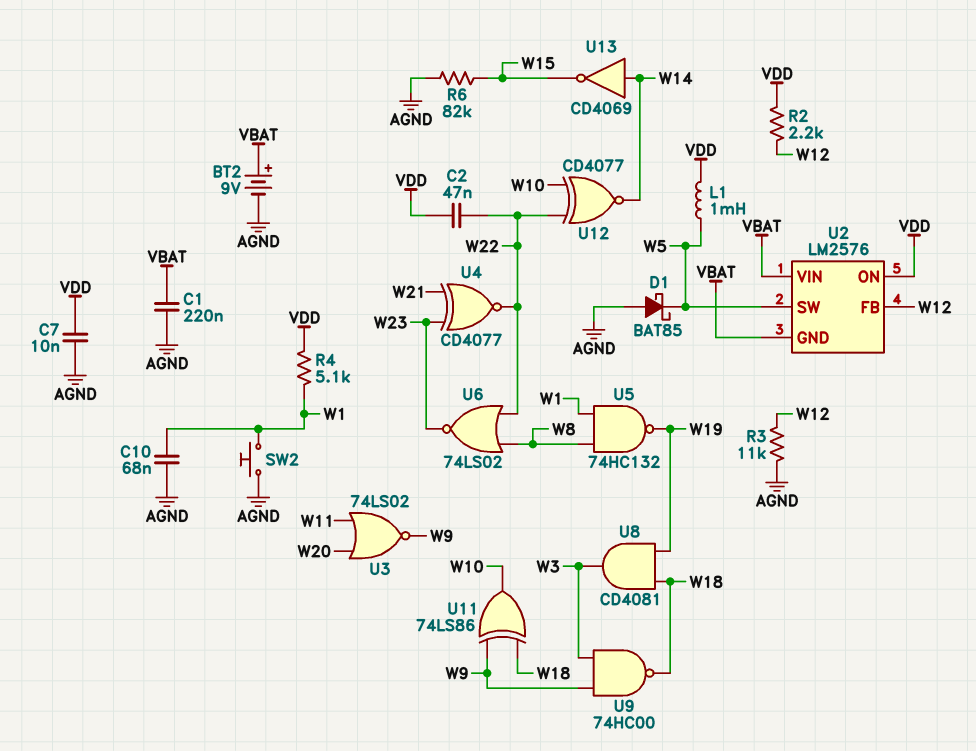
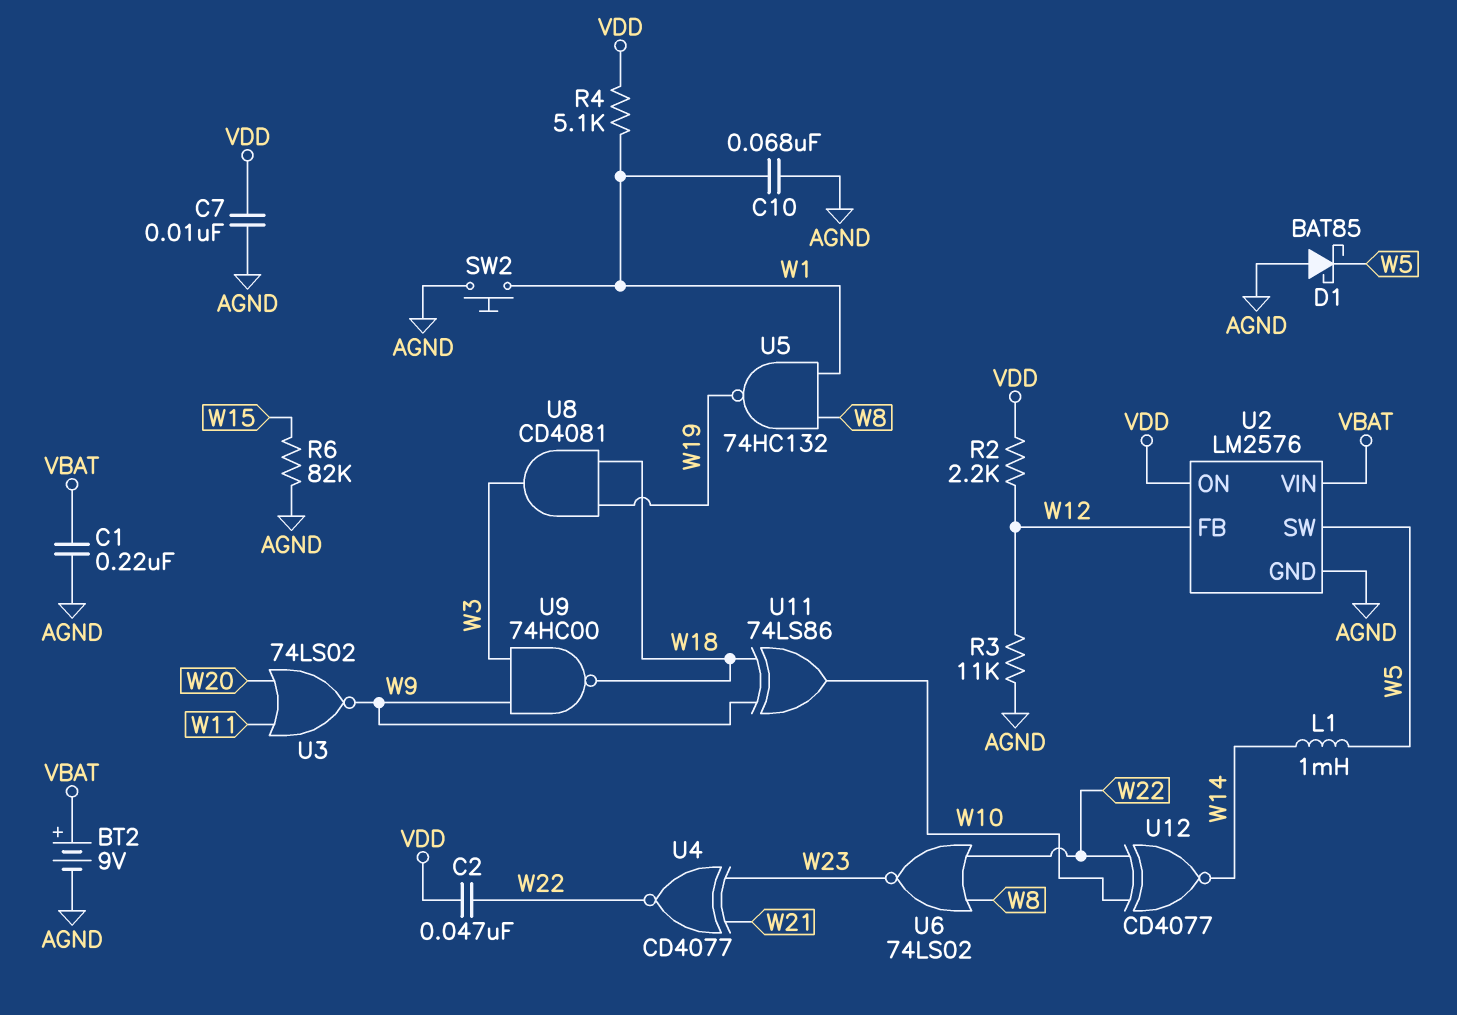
L1: 1mH (VDD, W5) -> 1mH (W5, W14)
U2 pin GND: VBAT -> AGND
U13: NOT CD4069 (in W14, out W15) -> none

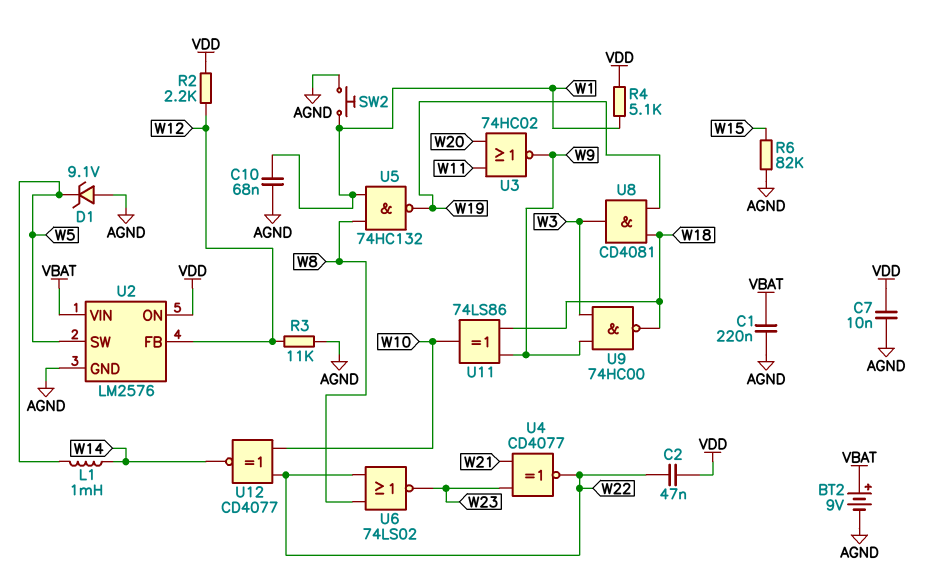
D1: schottky BAT85 (A AGND, K W5) -> zener 9.1V (A AGND, K W5)
U3: NOR 74LS02 (in W11, in W20, out W9) -> NOR 74HC02 (in W11, in W20, out W9)

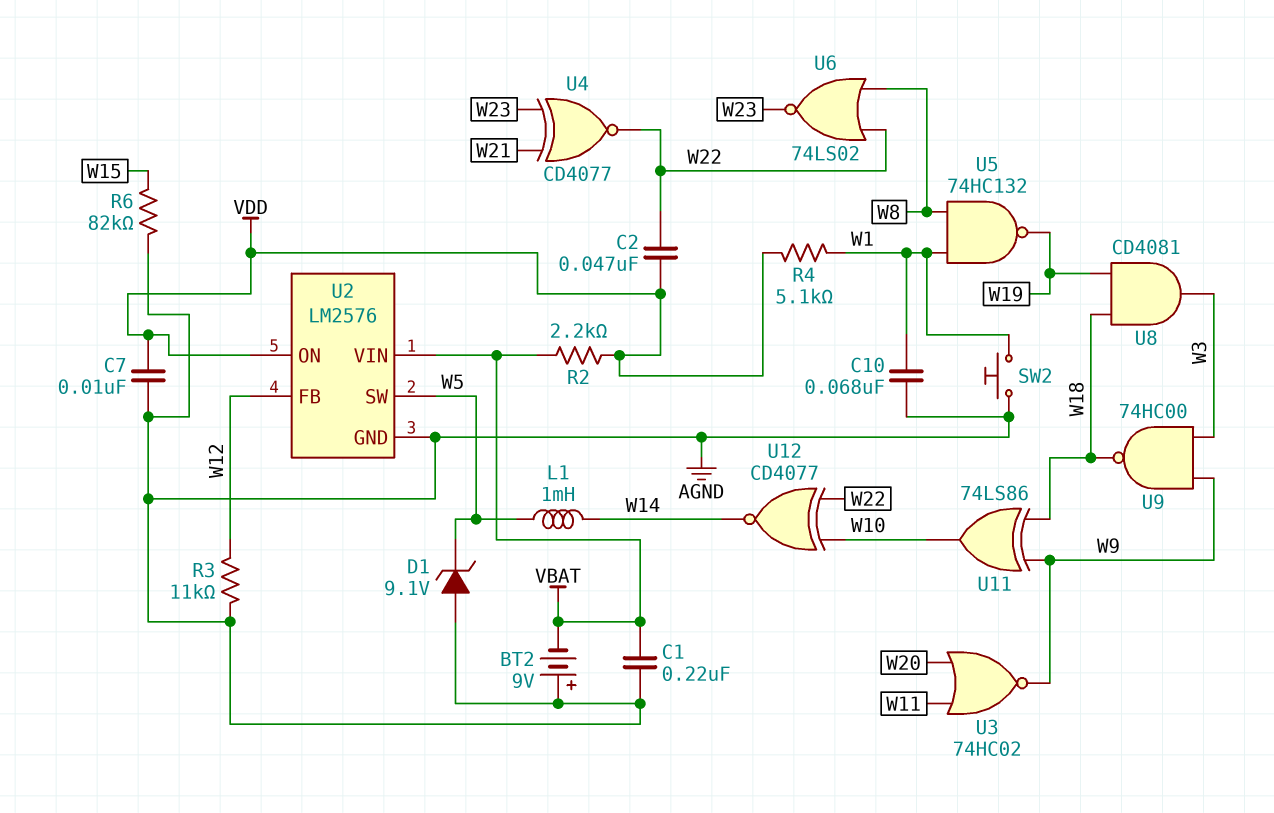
BT2: 9V (plus VBAT, minus AGND) -> 9V (plus AGND, minus VBAT)
R2: 2.2k (VDD, W12) -> 2.2k (VBAT, VDD)

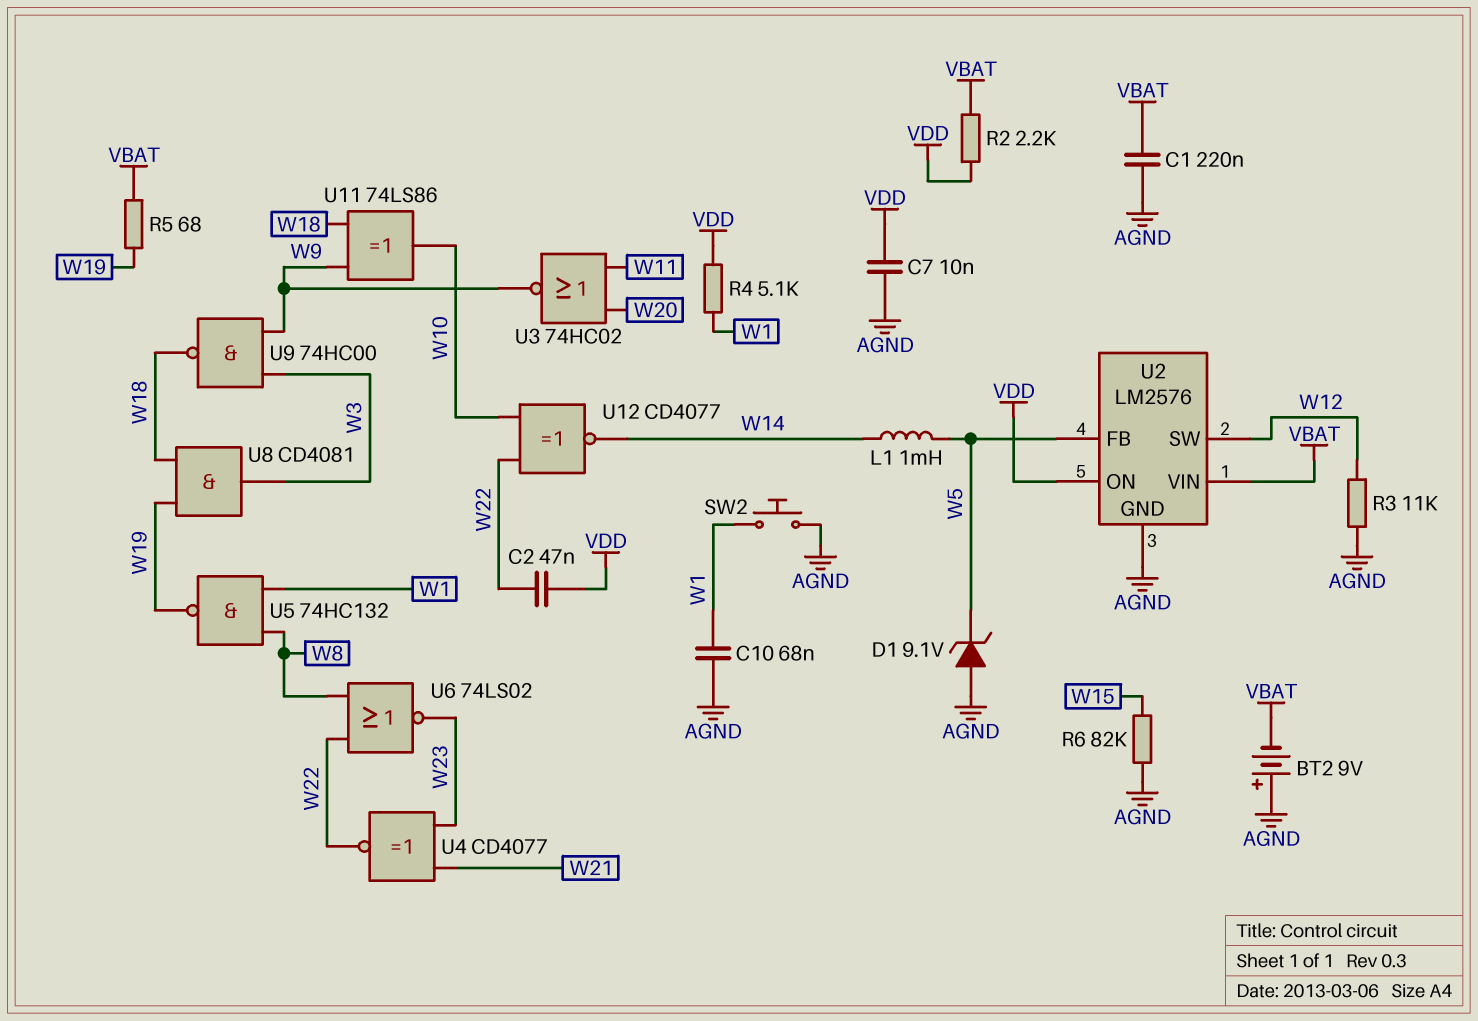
R5: none -> 68 (VBAT, W19)
U2 pin FB: W12 -> W5
U2 pin SW: W5 -> W12

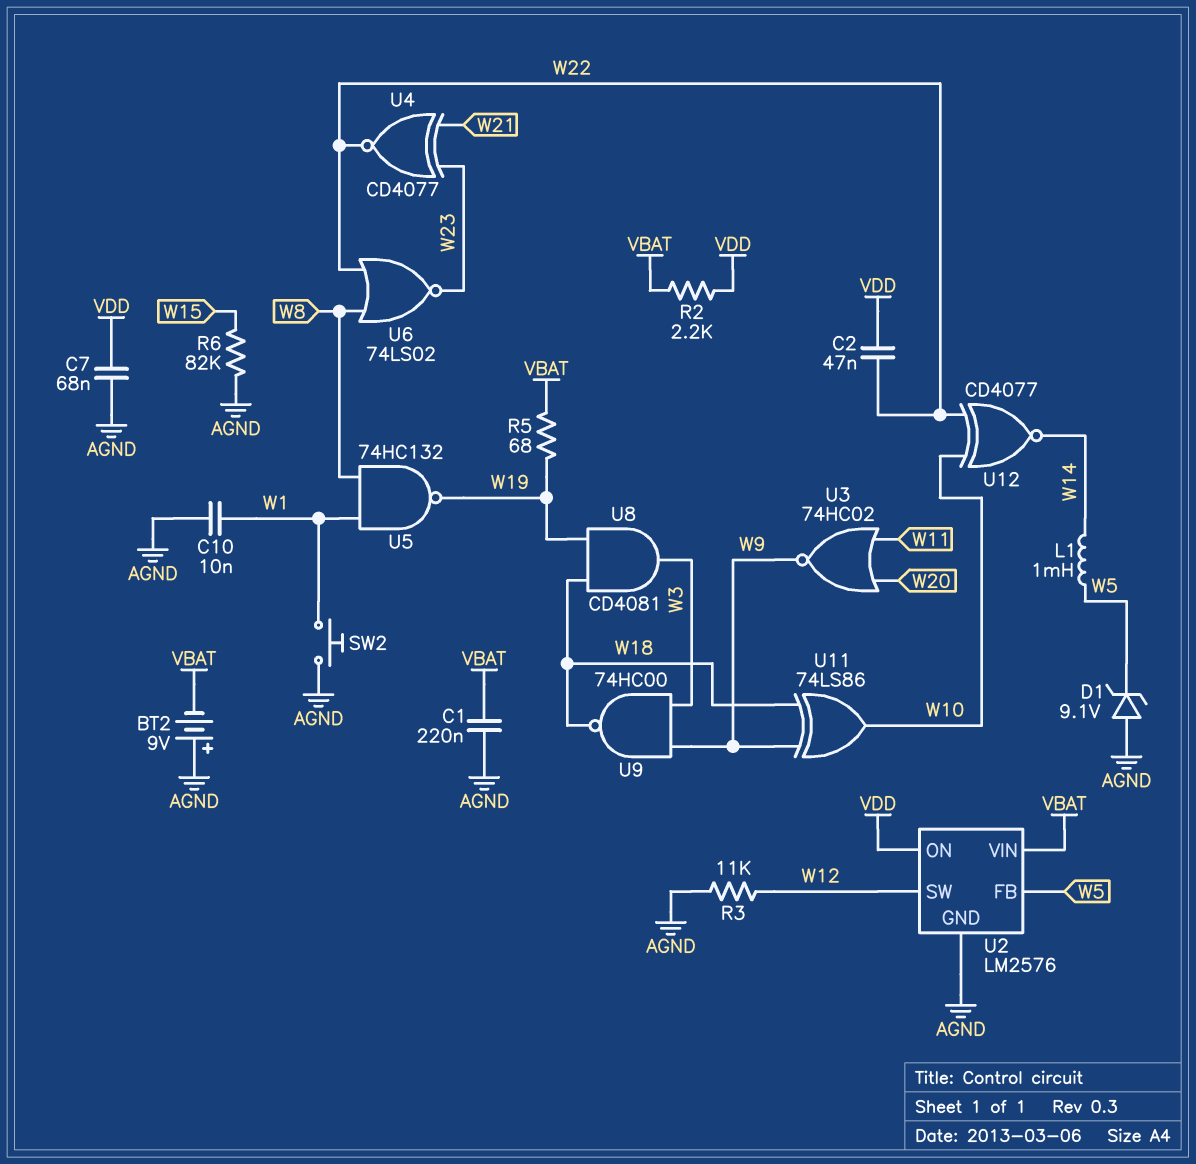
C7: 10nF (AGND, VDD) -> 68nF (AGND, VDD)
C10: 68nF (AGND, W1) -> 10nF (AGND, W1)
R4: 5.1k (VDD, W1) -> none

